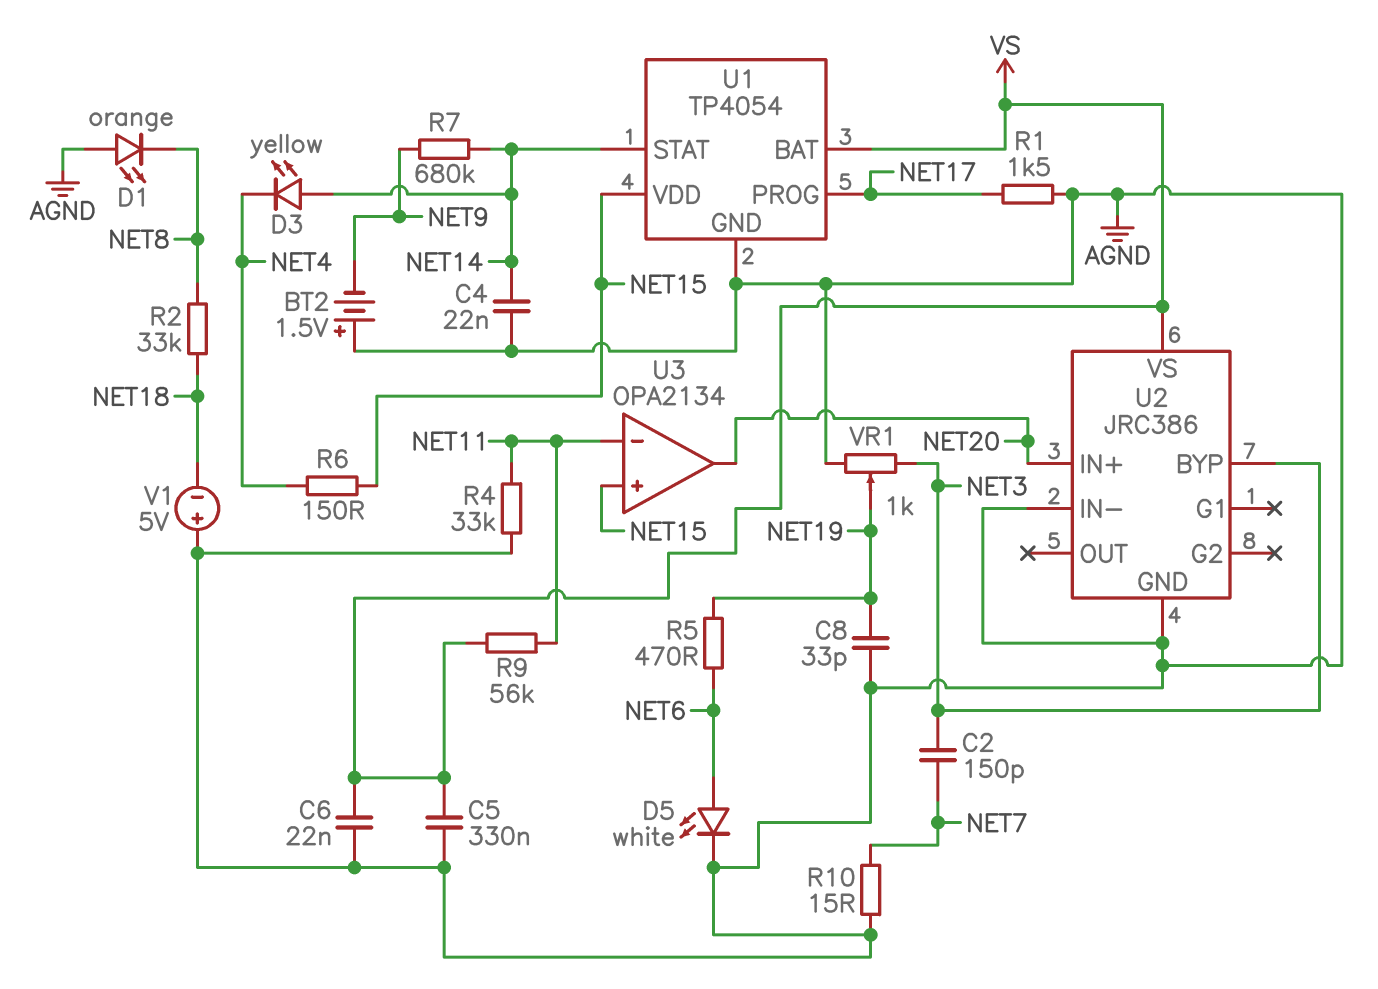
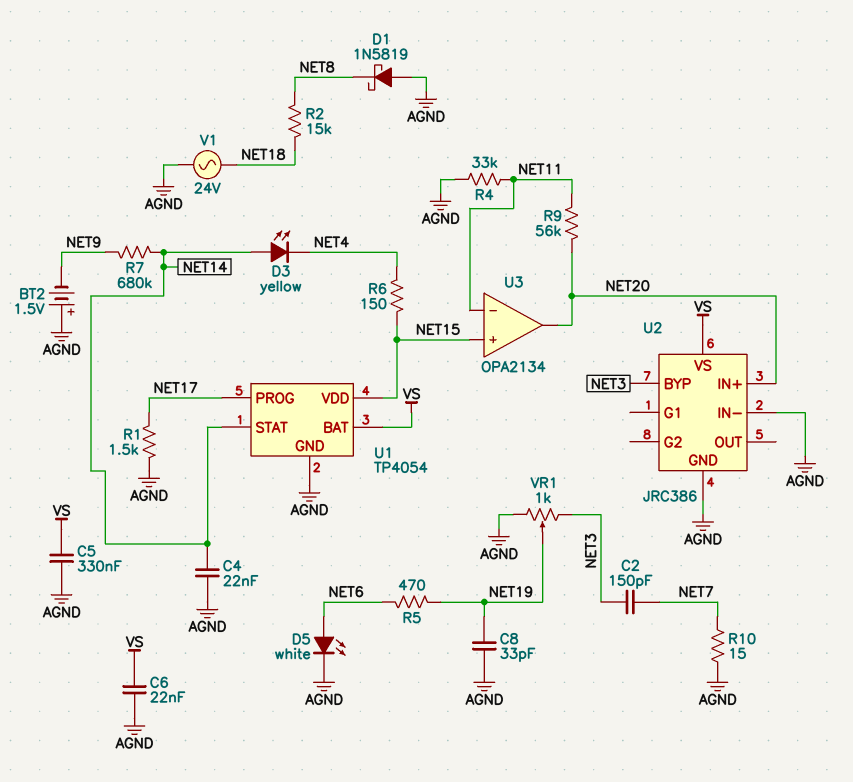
D1: LED orange (A AGND, K NET8) -> schottky 1N5819 (A AGND, K NET8)
R2: 33k (NET8, NET18) -> 15k (NET8, NET18)
R9: 56k (NET11, VS) -> 56k (NET11, NET20)
V1: 5V (plus AGND, minus NET18) -> AC 24V (AGND, NET18)

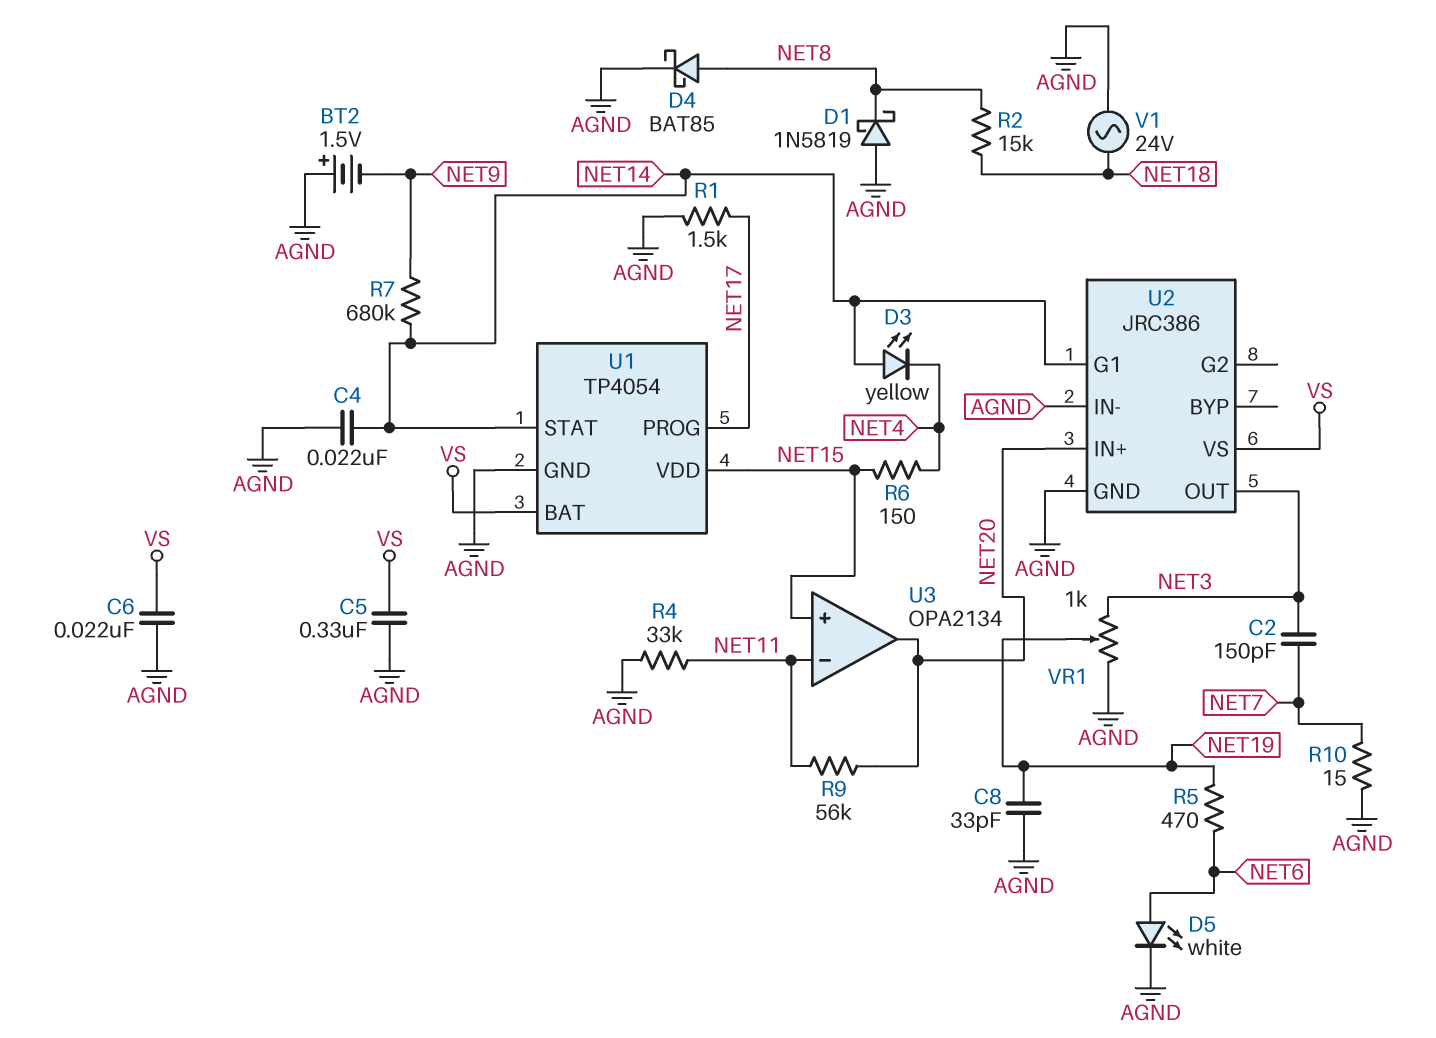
D4: none -> schottky BAT85 (A NET8, K AGND)
U2 pin BYP: NET3 -> none
U2 pin G1: none -> NET14
U2 pin OUT: none -> NET3

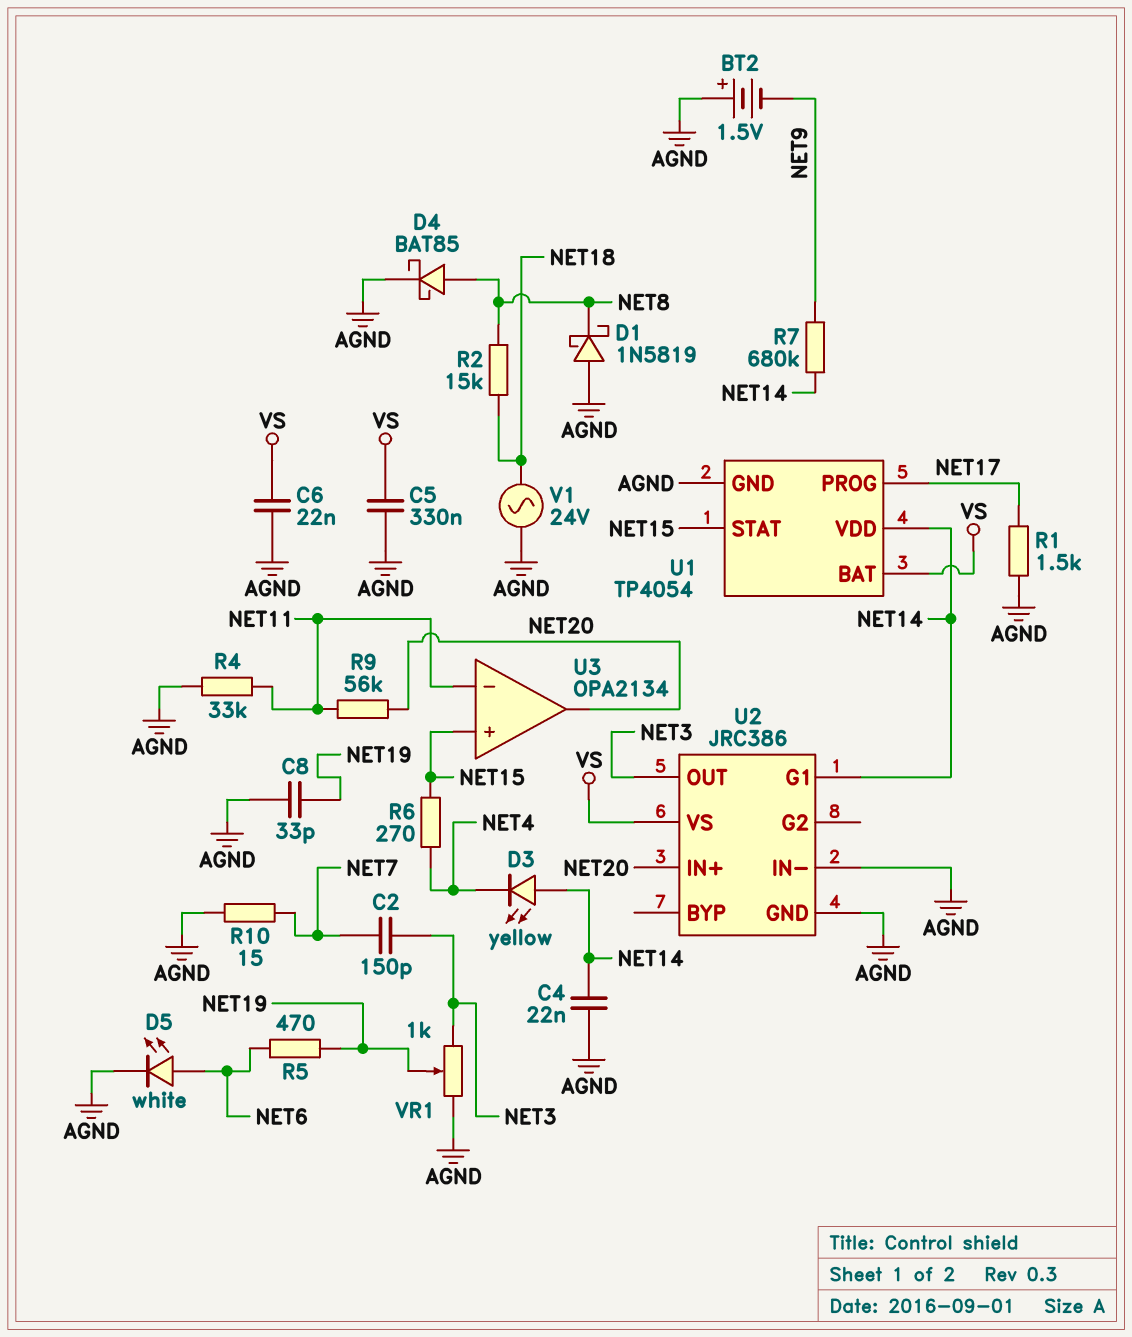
R6: 150 (NET4, NET15) -> 270 (NET4, NET15)
U1 pin STAT: NET14 -> NET15
U1 pin VDD: NET15 -> NET14

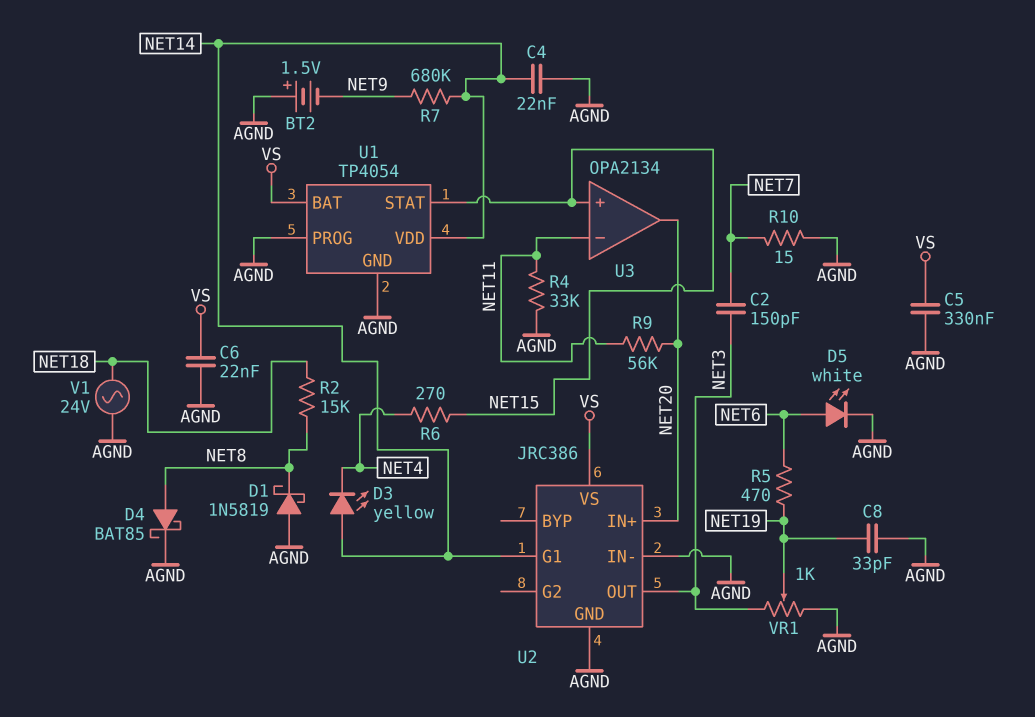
R1: 1.5k (AGND, NET17) -> none
U1 pin PROG: NET17 -> AGND

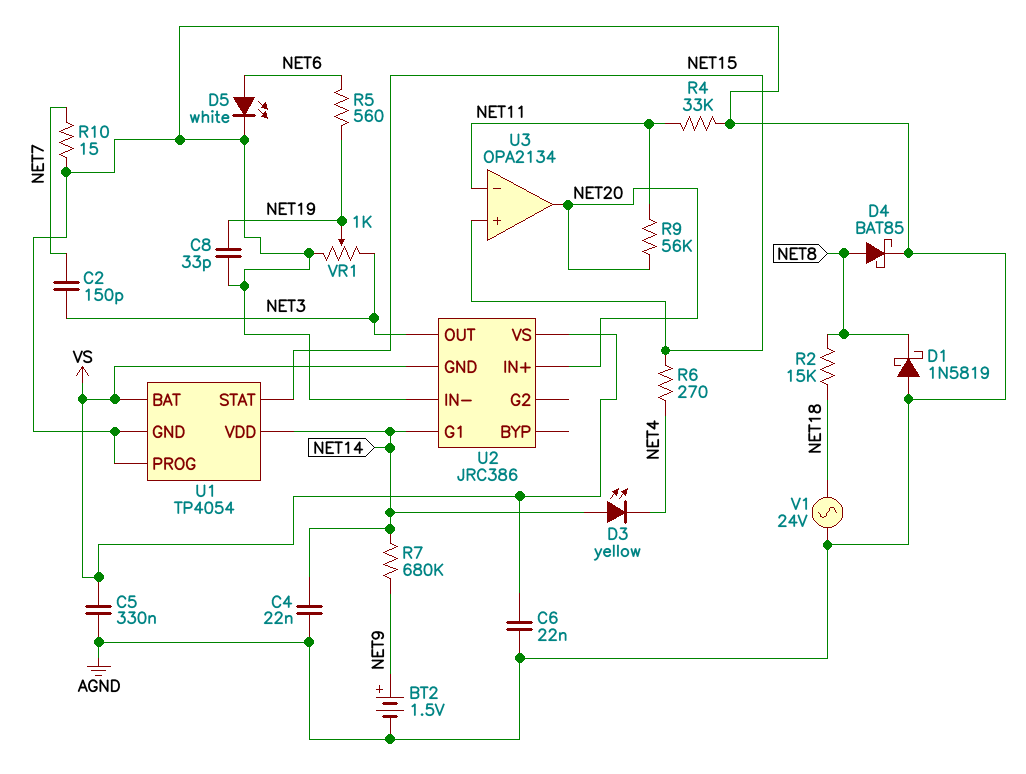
BT2: 1.5V (plus AGND, minus NET9) -> 1.5V (plus NET9, minus AGND)
R5: 470 (NET6, NET19) -> 560 (NET6, NET19)
U2 pin GND: AGND -> VS

